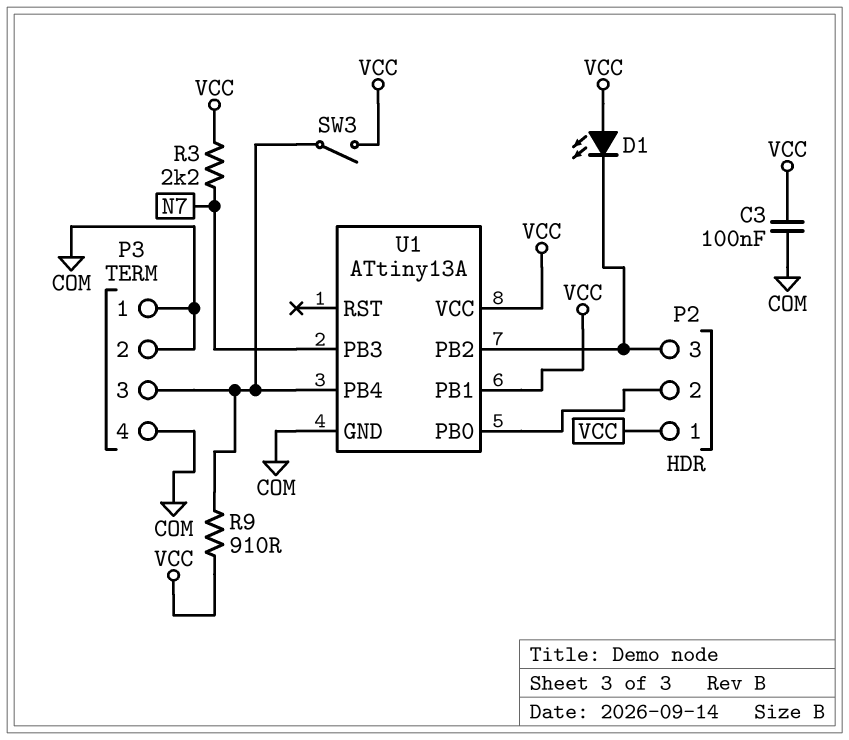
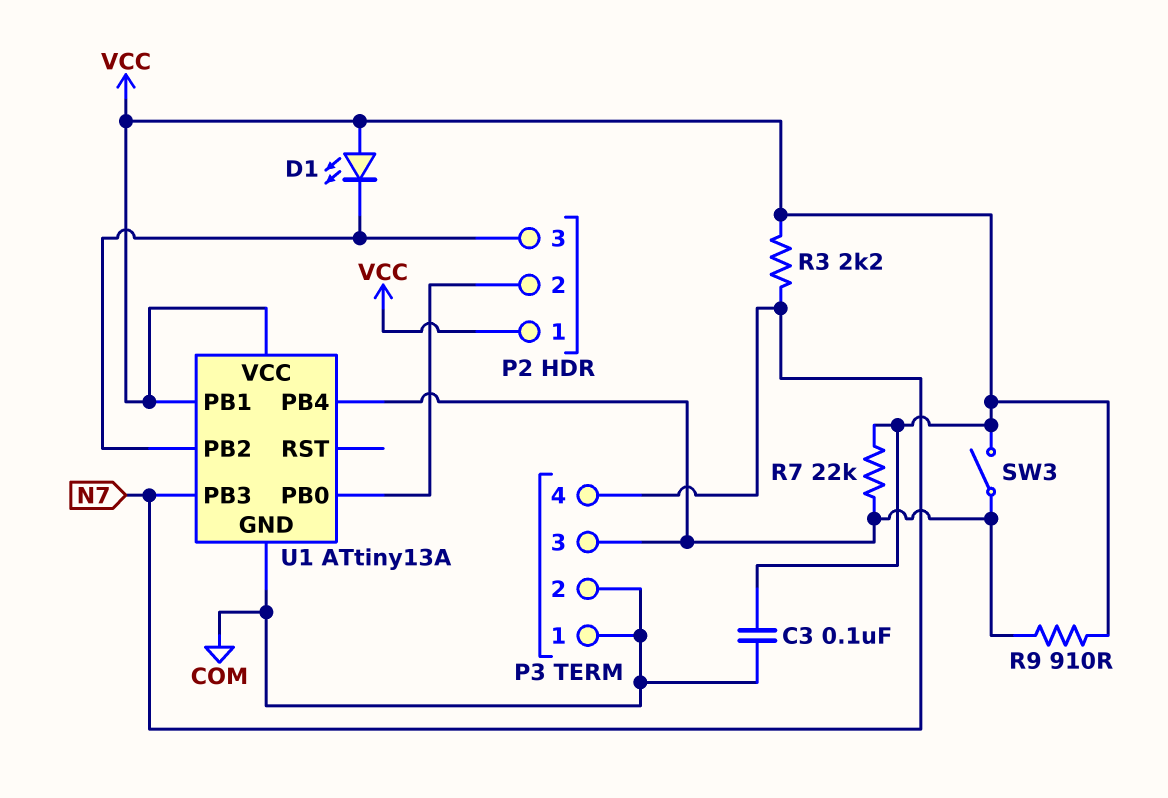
P3 pin 4: COM -> N7
R7: none -> 22k (P3/3, VCC)

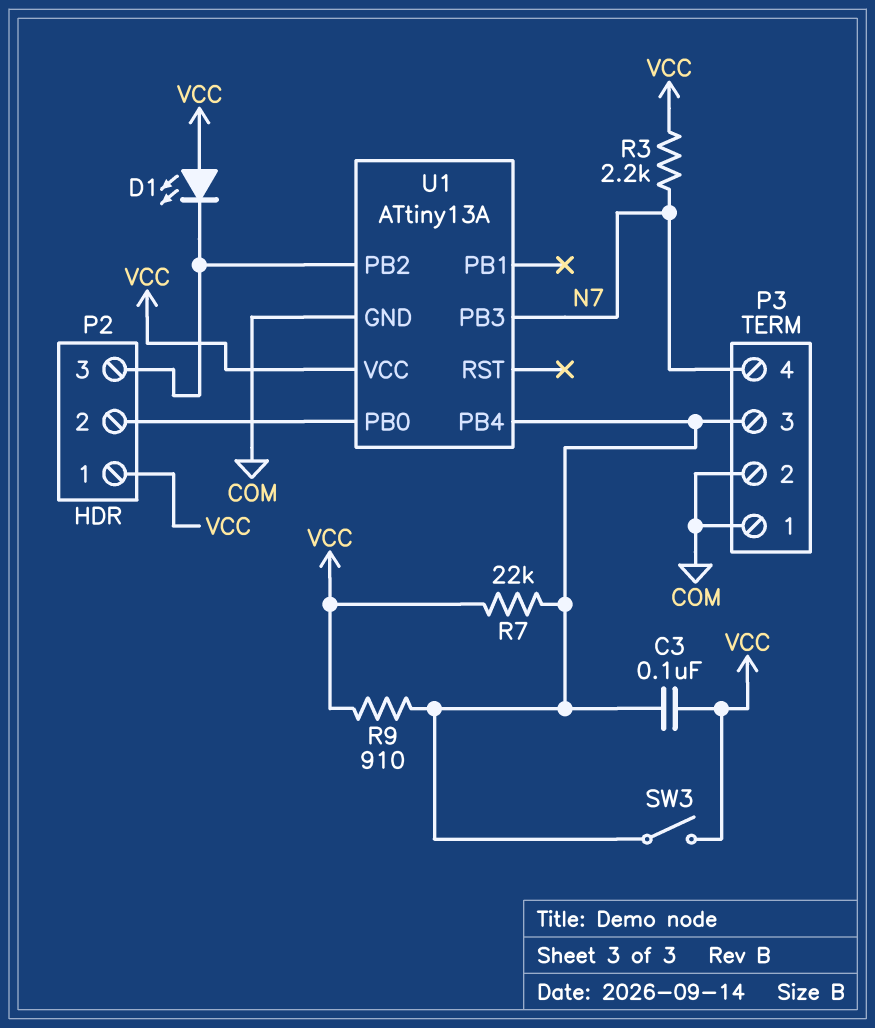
C3: 100nF (COM, VCC) -> 100nF (P3/3, VCC)
U1 pin PB1: VCC -> none

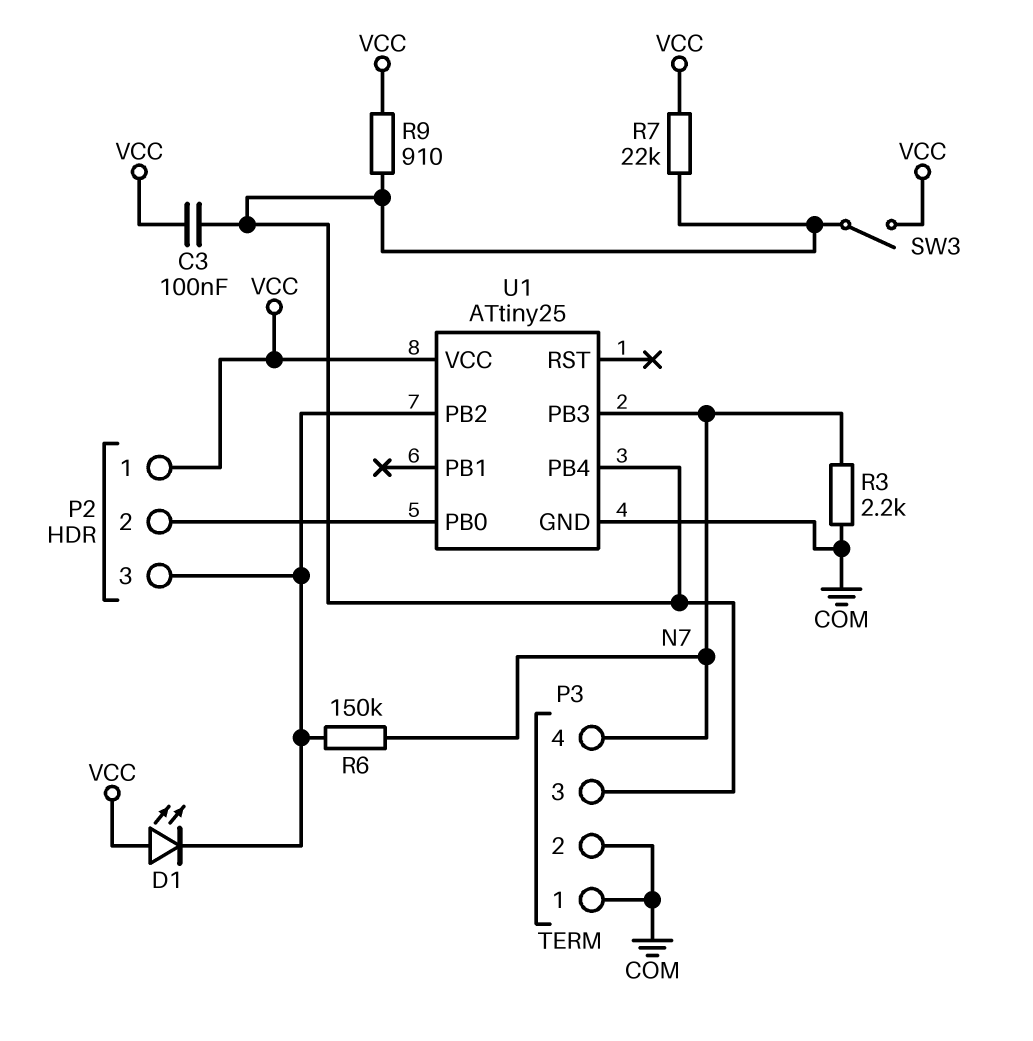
R3: 2.2k (N7, VCC) -> 2.2k (COM, N7)
R6: none -> 150k (N7, P2/3)
U1: ATtiny13A -> ATtiny25

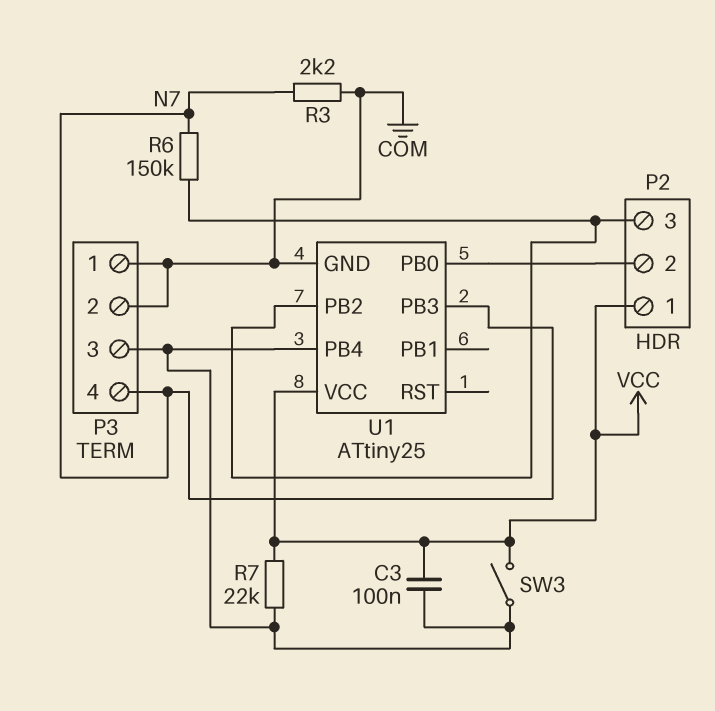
D1: LED (A VCC, K P2/3) -> none
R9: 910 (P3/3, VCC) -> none

